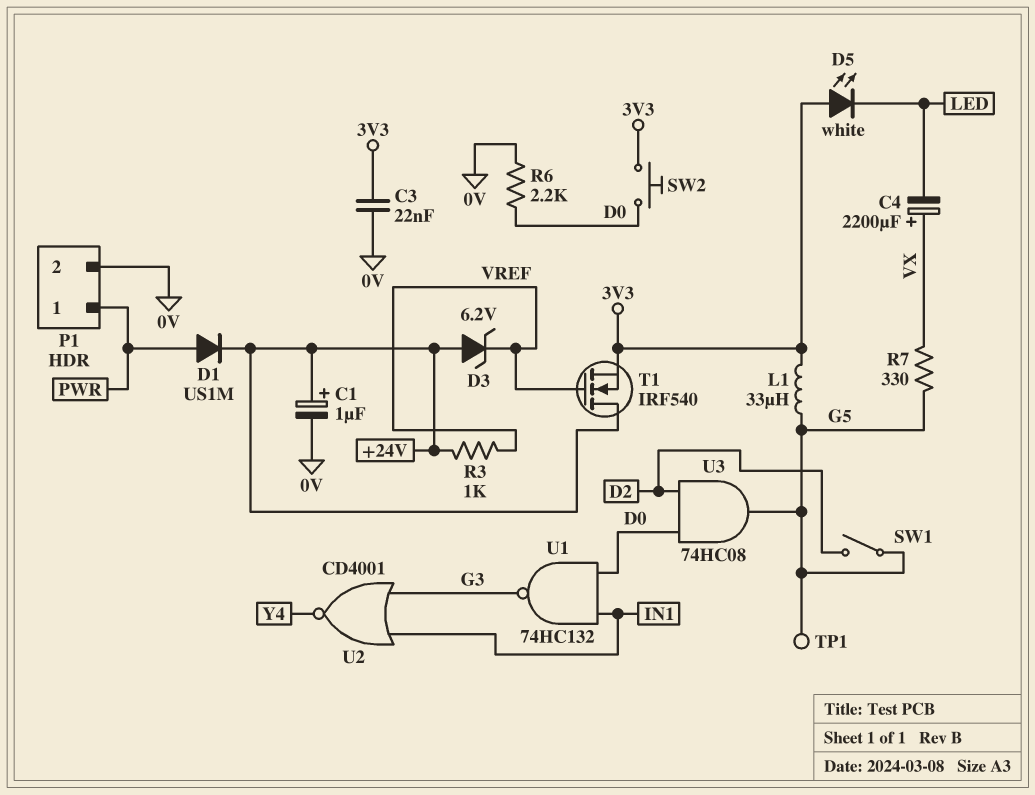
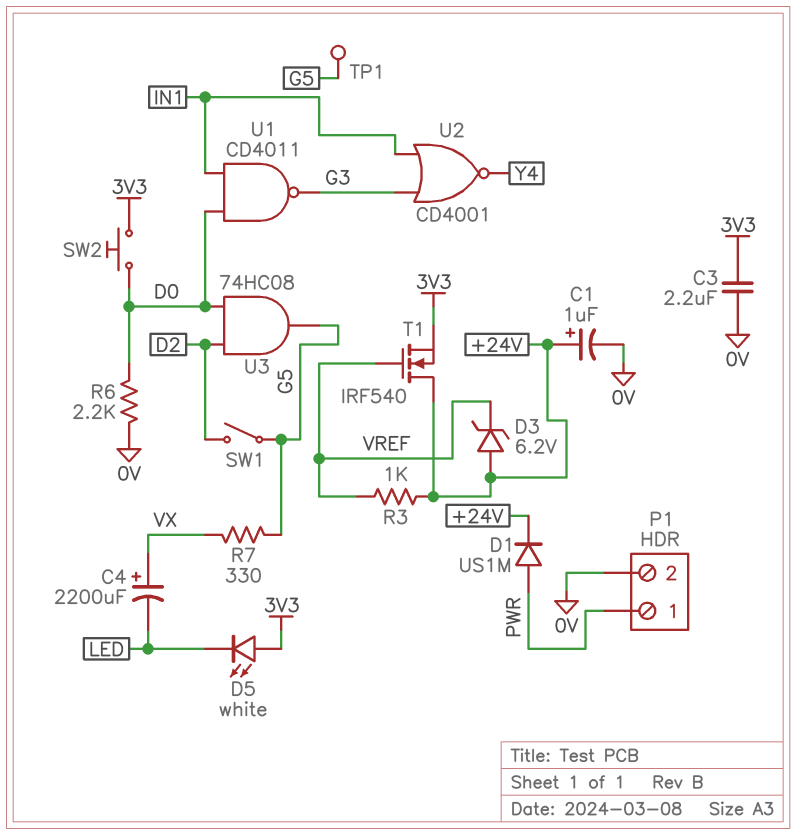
C3: 22nF (0V, 3V3) -> 2.2uF (0V, 3V3)
L1: 33uH (3V3, G5) -> none
U1: NAND 74HC132 (in D0, in IN1, out G3) -> NAND CD4011 (in D0, in IN1, out G3)

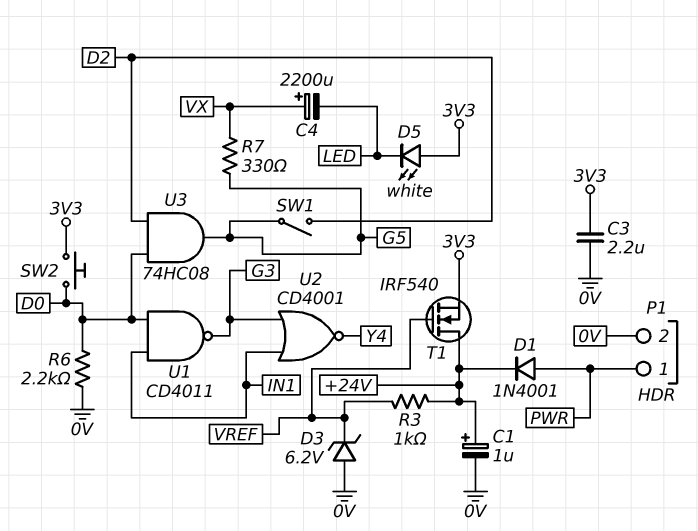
D1: diode US1M (A PWR, K +24V) -> diode 1N4001 (A PWR, K +24V)
D3: zener 6.2V (A +24V, K VREF) -> zener 6.2V (A 0V, K VREF)
TP1: test point (G5) -> none

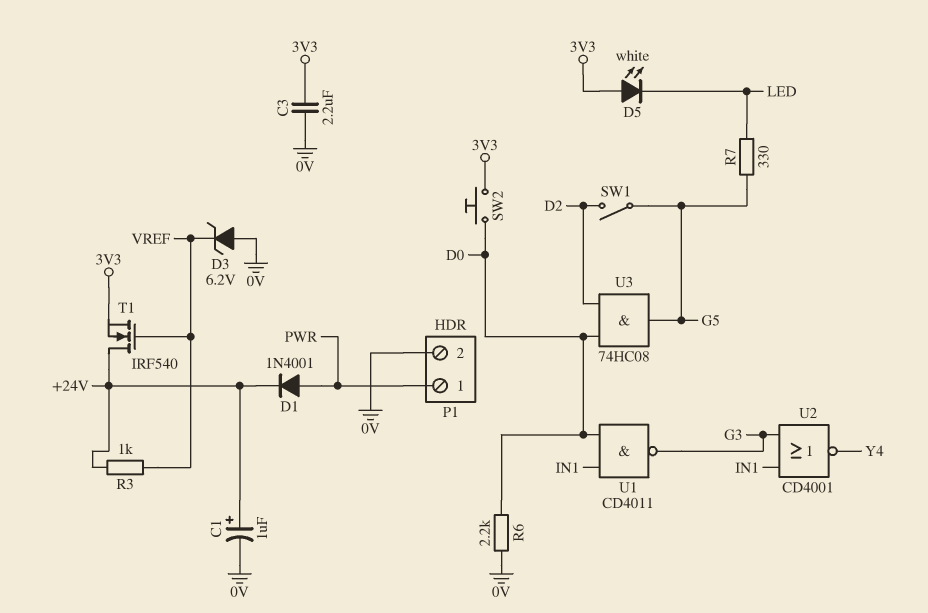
C4: 2200uF (plus VX, minus LED) -> none
R7: 330 (G5, VX) -> 330 (G5, LED)

